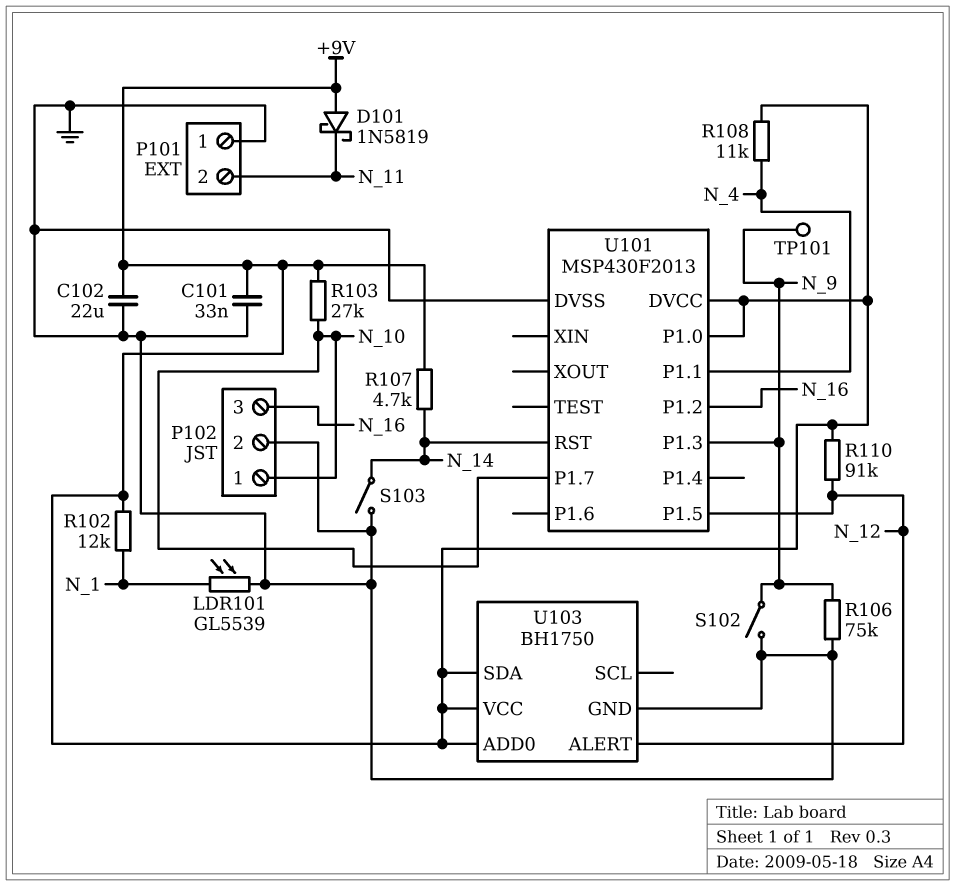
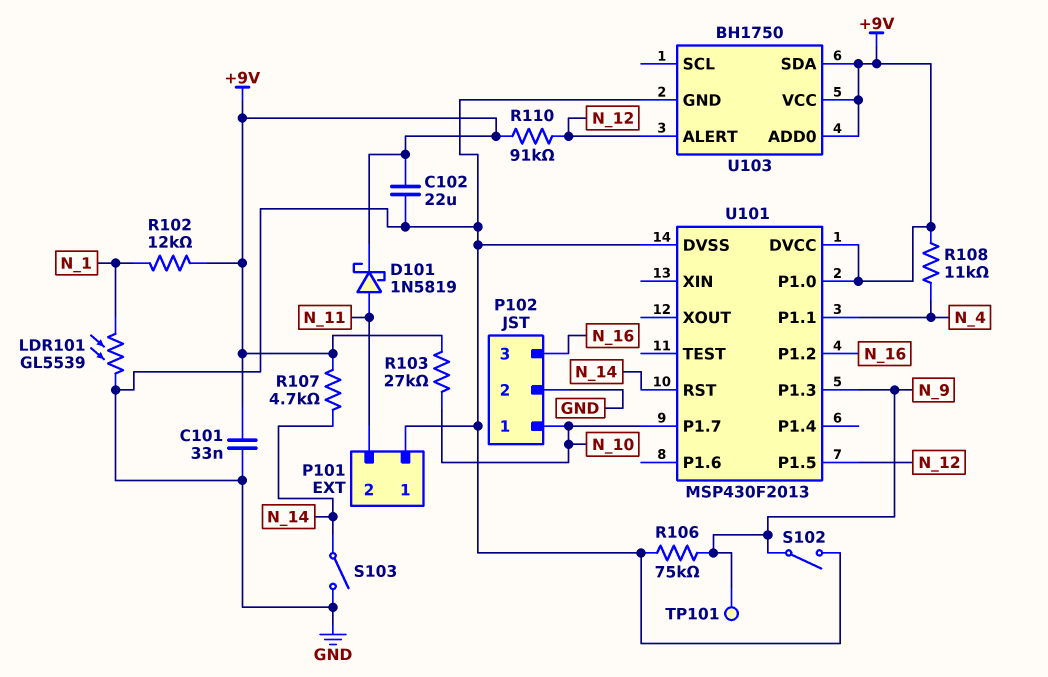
D101: schottky 1N5819 (A +9V, K N_11) -> schottky 1N5819 (A N_11, K +9V)

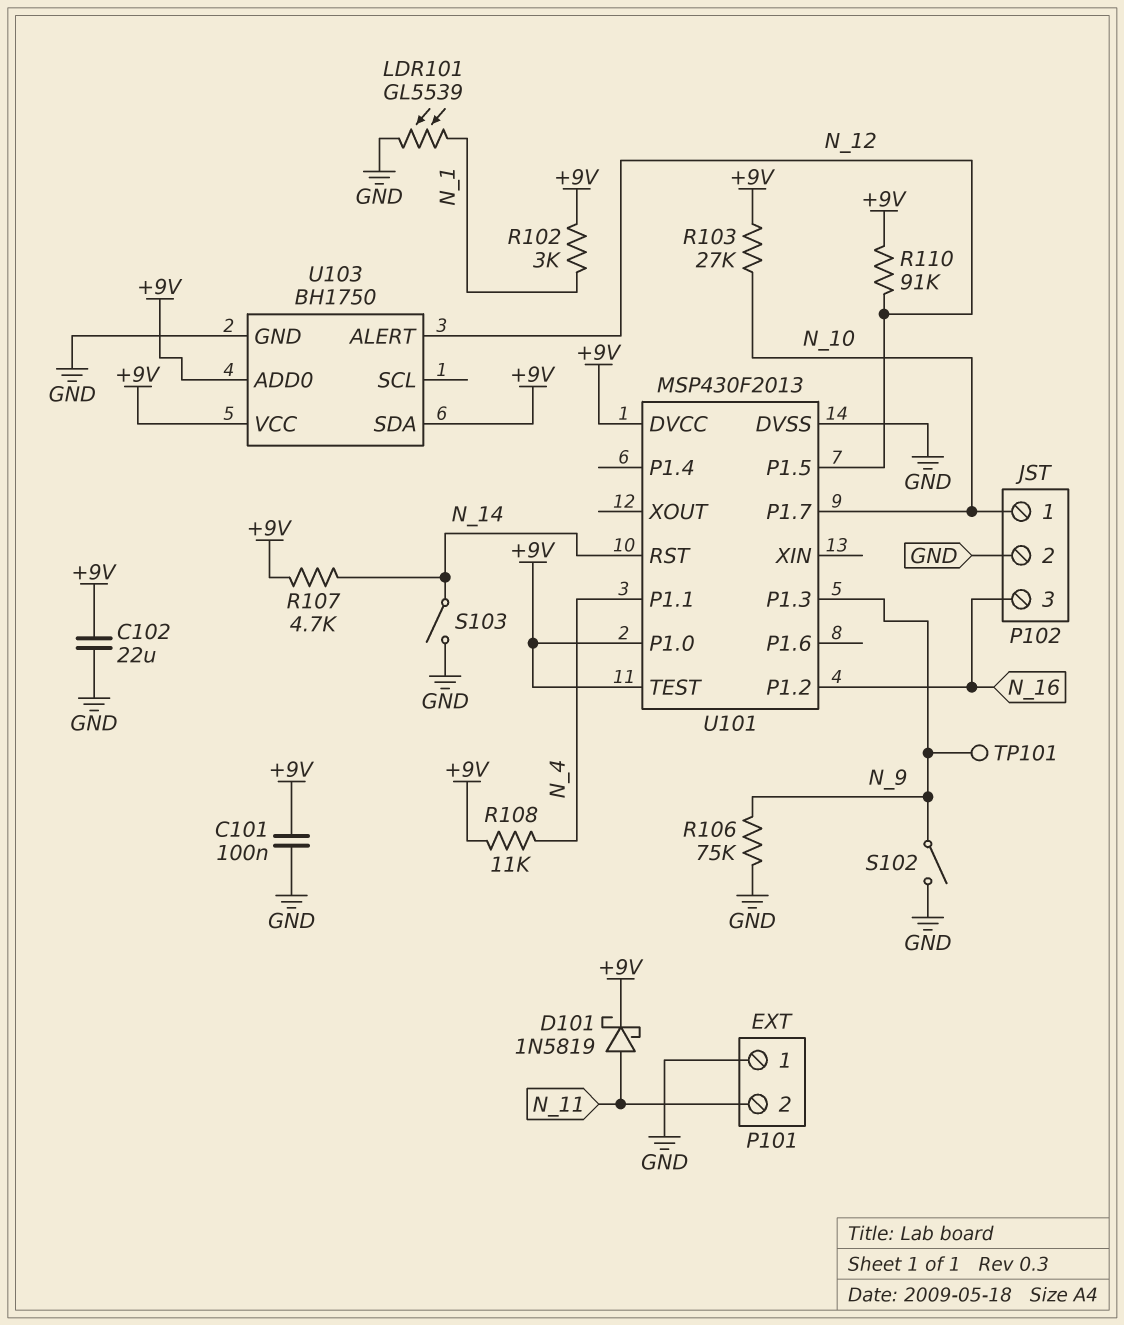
C101: 33nF (+9V, GND) -> 100nF (+9V, GND)
R102: 12k (+9V, N_1) -> 3k (+9V, N_1)
U101 pin TEST: none -> +9V

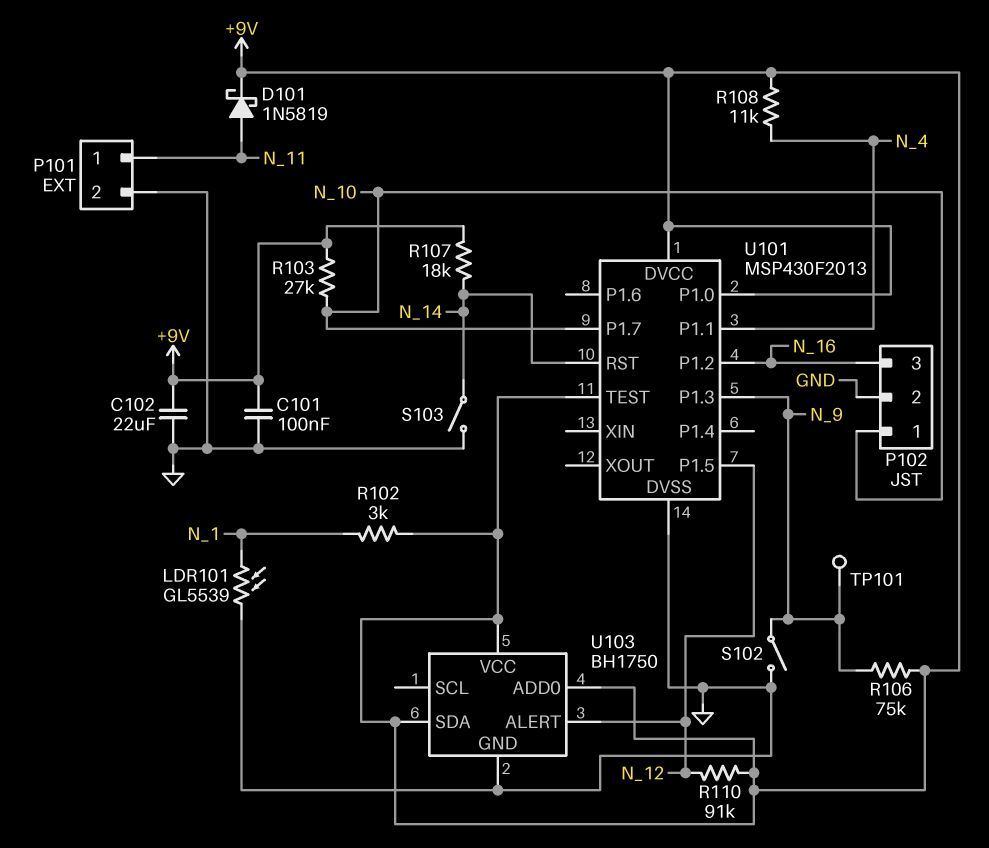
P101 pin 1: GND -> N_11
P101 pin 2: N_11 -> GND
R106: 75k (GND, N_9) -> 75k (+9V, N_9)
R107: 4.7k (+9V, N_14) -> 18k (+9V, N_14)

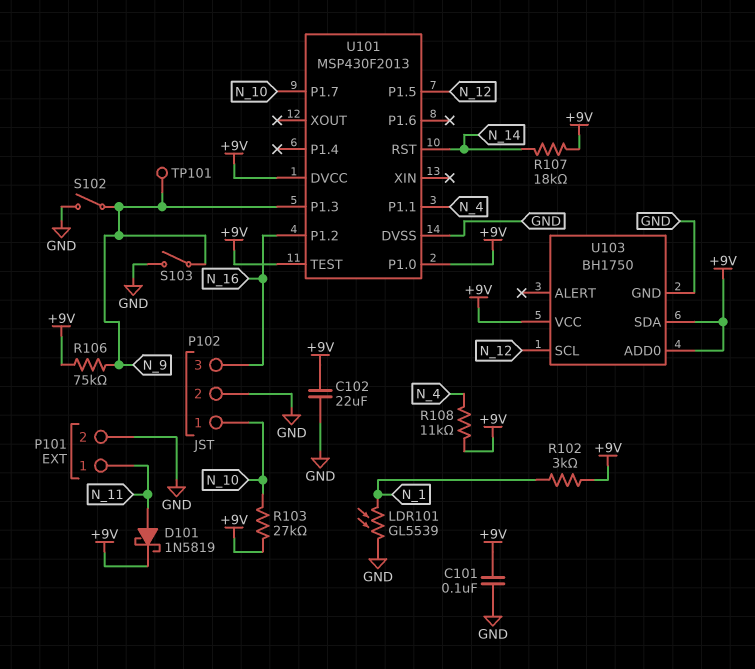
R110: 91k (+9V, N_12) -> none
S103: switch (GND, N_14) -> switch (GND, N_9)
U103 pin ALERT: N_12 -> none
U103 pin SCL: none -> N_12

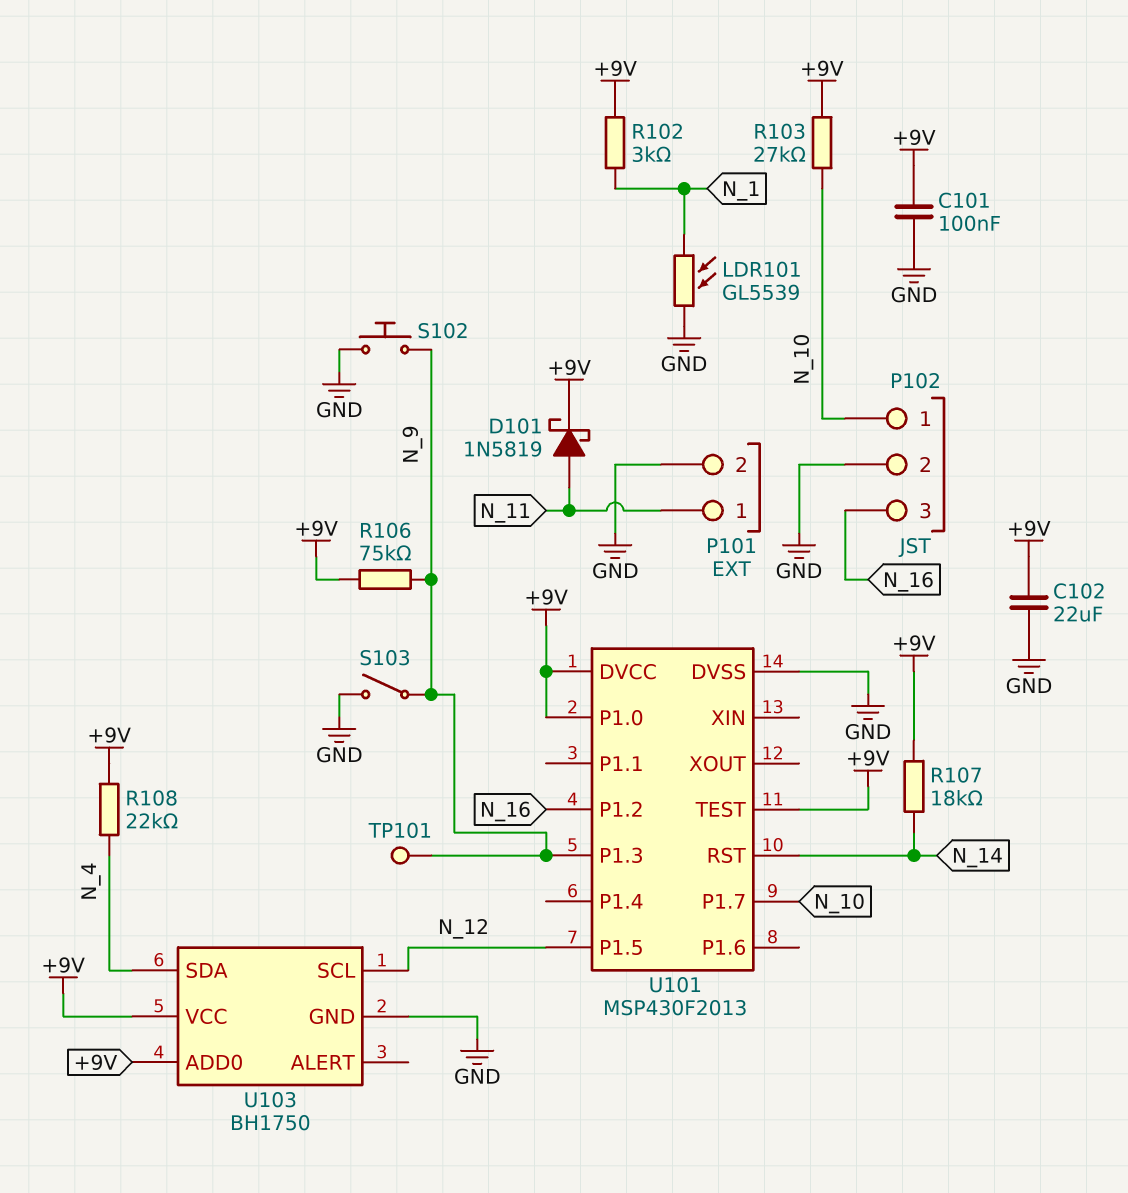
R108: 11k (+9V, N_4) -> 22k (+9V, N_4)
S102: switch (GND, N_9) -> button (GND, N_9)
U101 pin P1.1: N_4 -> none
U103 pin SDA: +9V -> N_4

